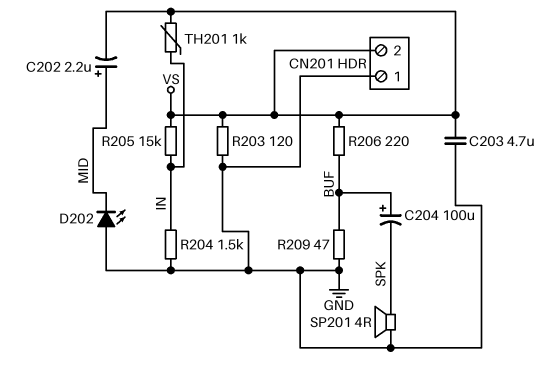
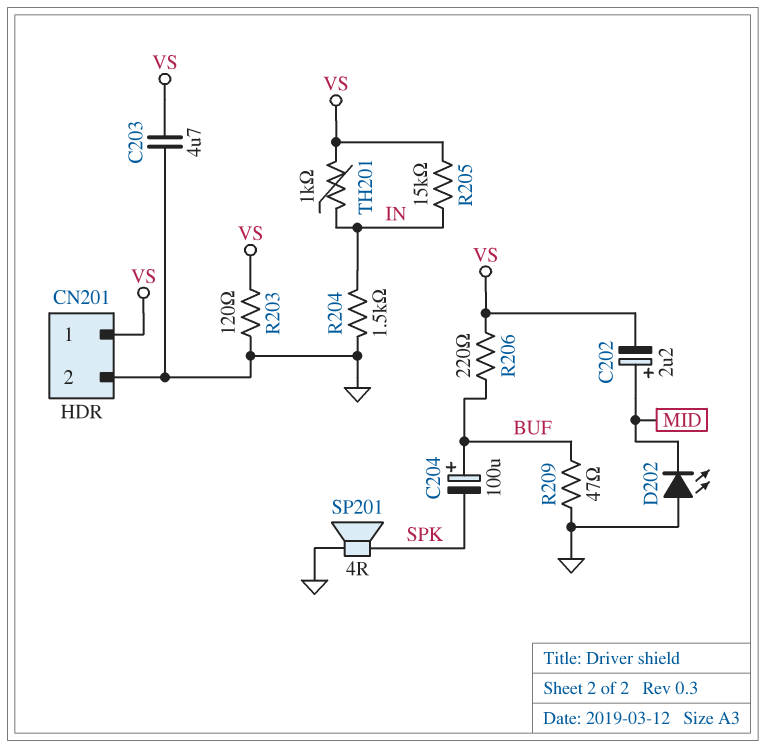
CN201 pin 1: GND -> VS
CN201 pin 2: VS -> GND

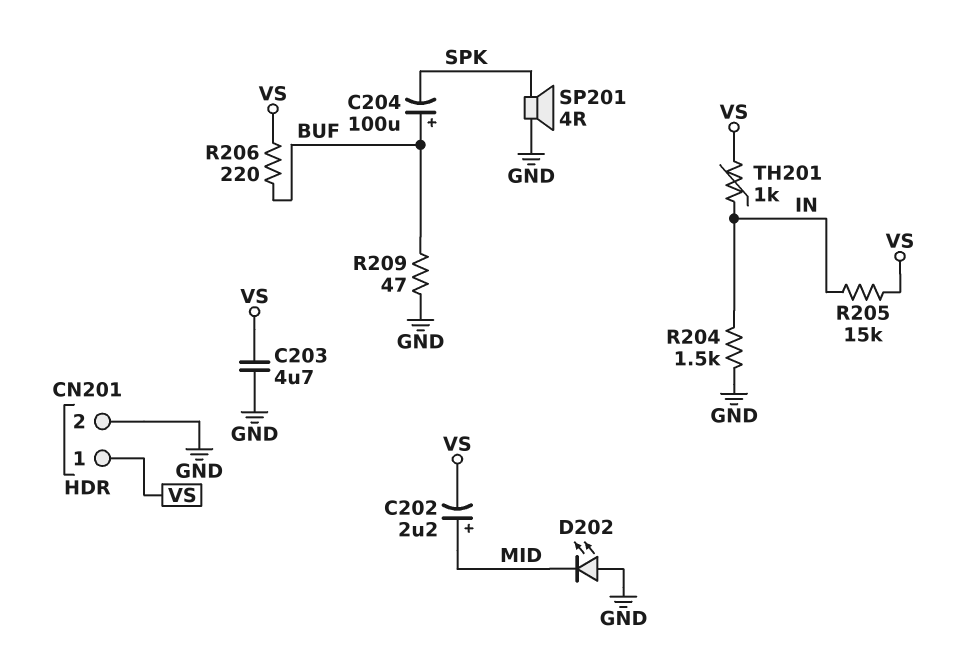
R203: 120 (GND, VS) -> none

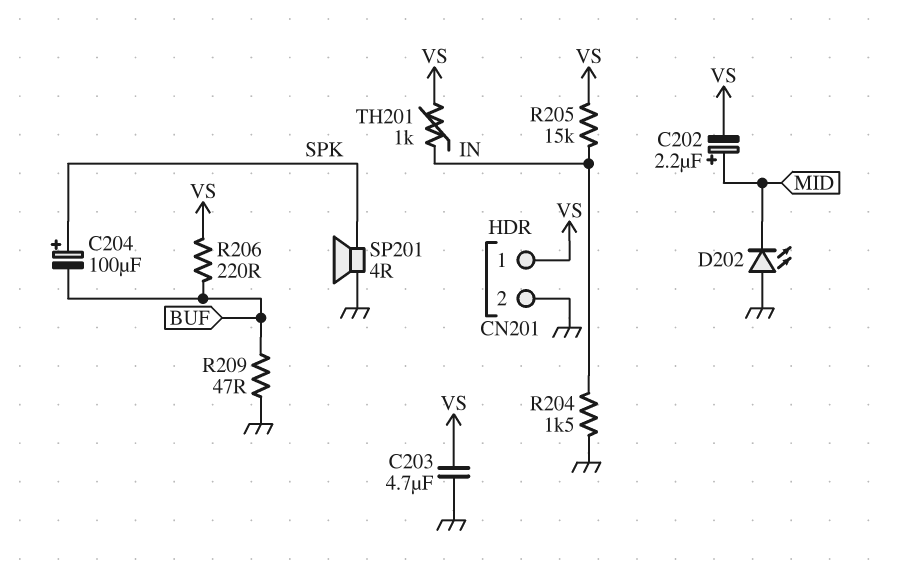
C204: 100uF (plus BUF, minus SPK) -> 100uF (plus SPK, minus BUF)

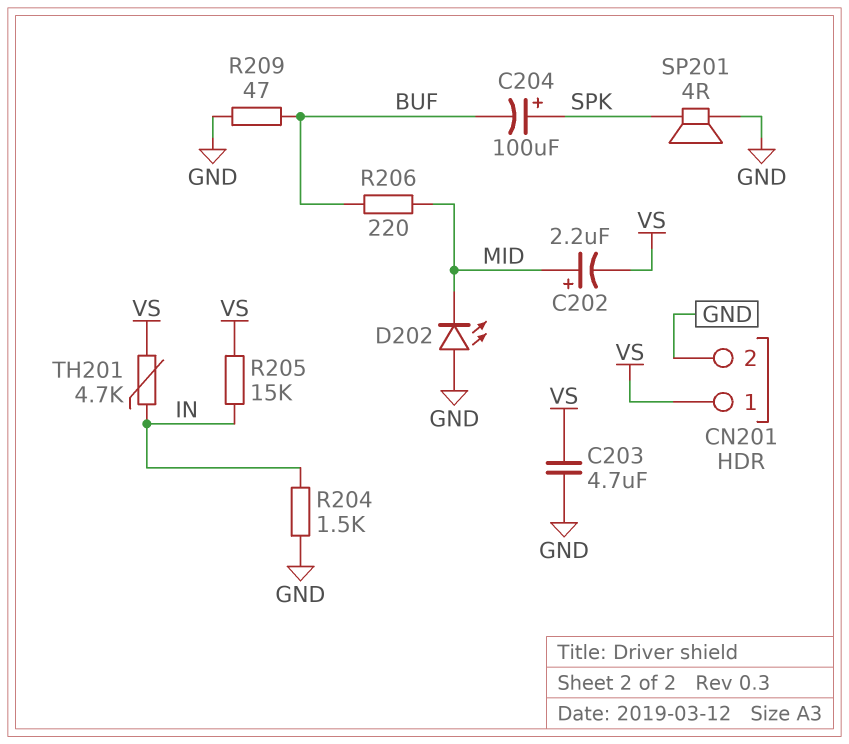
R206: 220 (BUF, VS) -> 220 (BUF, MID)
TH201: 1k (IN, VS) -> 4.7k (IN, VS)

